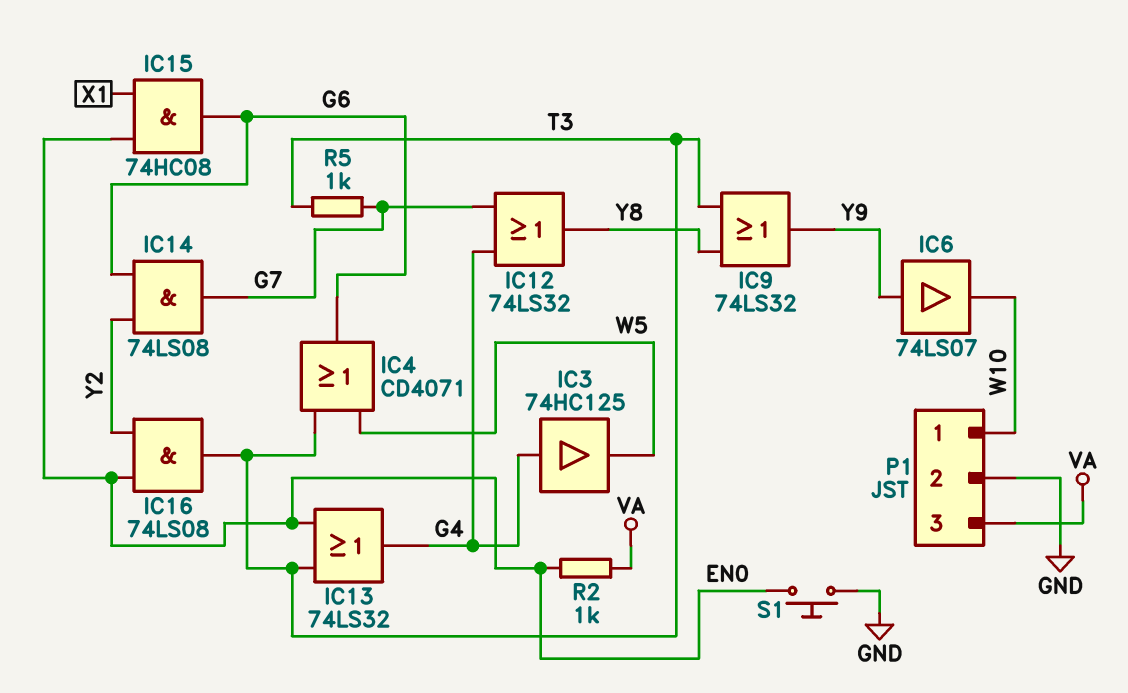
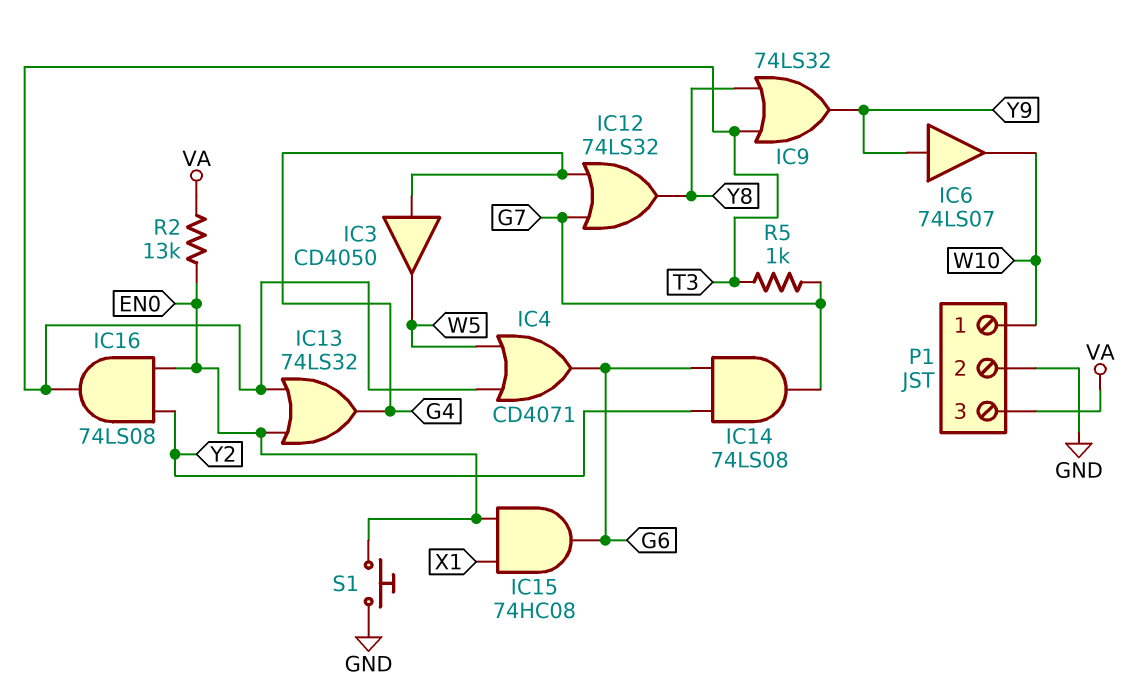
IC3: buffer 74HC125 (in G4, out W5) -> buffer CD4050 (in G4, out W5)
R2: 1k (EN0, VA) -> 13k (EN0, VA)

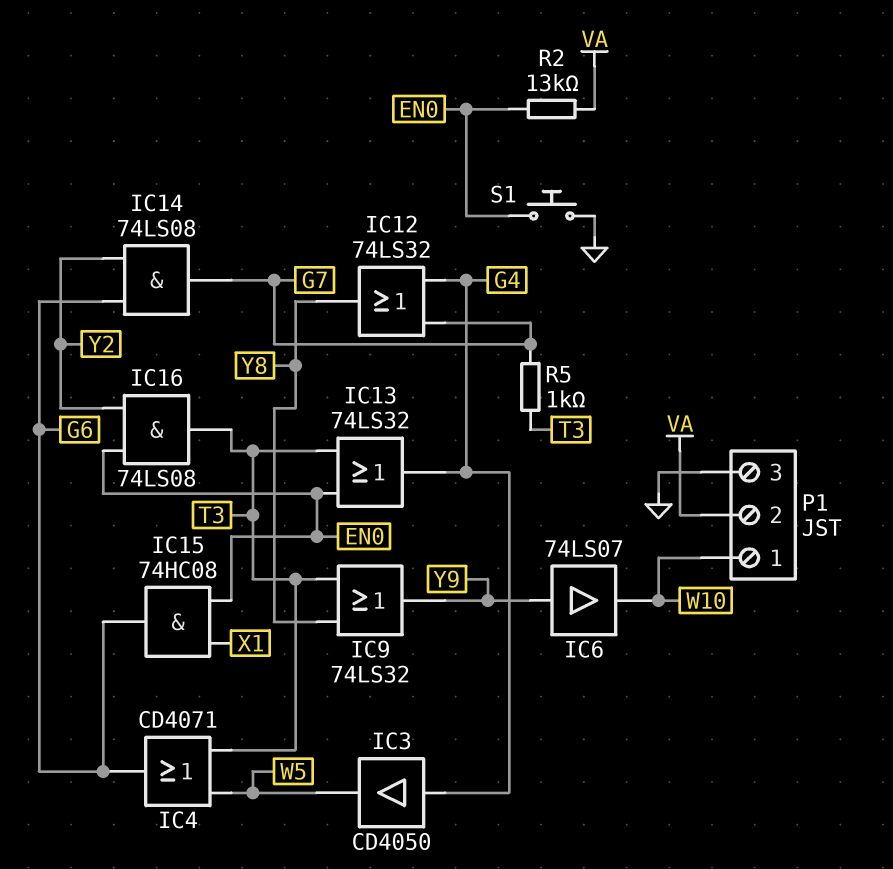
P1 pin 2: GND -> VA
P1 pin 3: VA -> GND

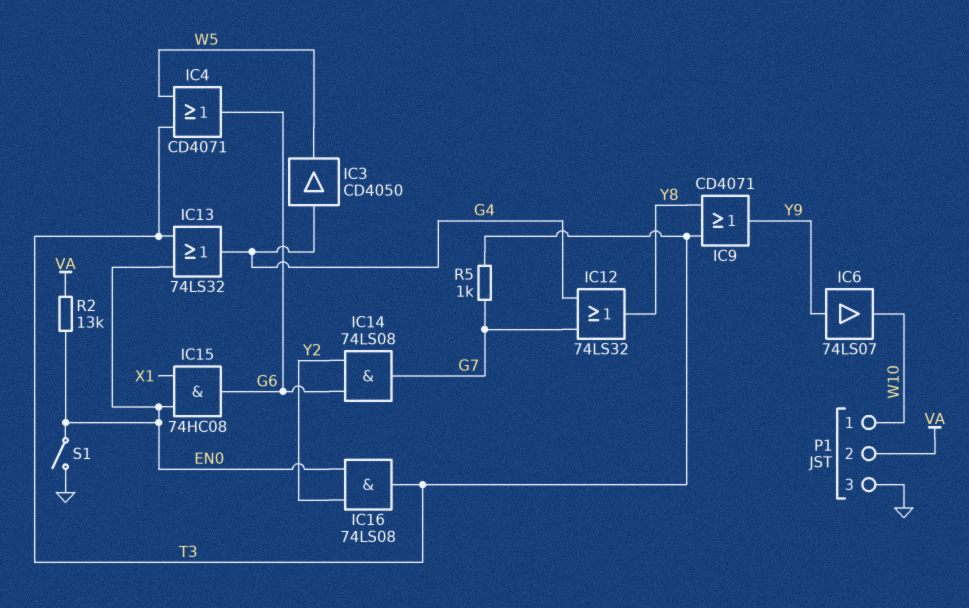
IC9: OR 74LS32 (in T3, in Y8, out Y9) -> OR CD4071 (in T3, in Y8, out Y9)
S1: button (EN0, GND) -> switch (EN0, GND)

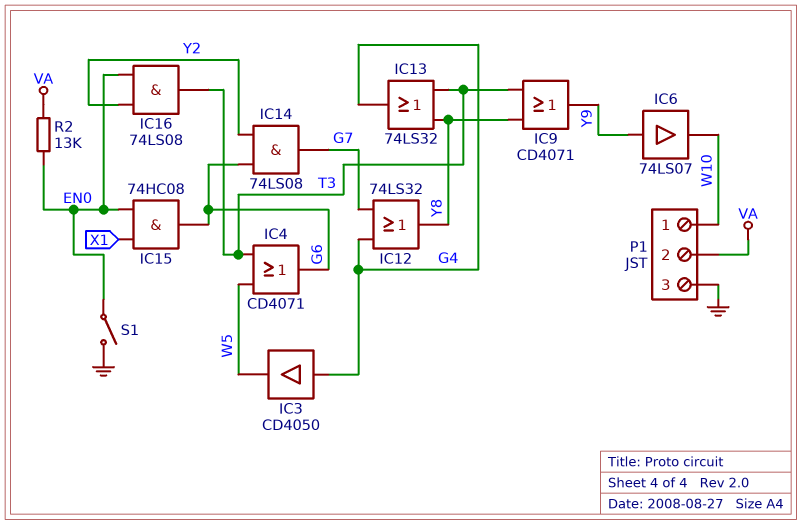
IC13: OR 74LS32 (in EN0, in T3, out G4) -> OR 74LS32 (in T3, in Y8, out G4)
R5: 1k (G7, T3) -> none

